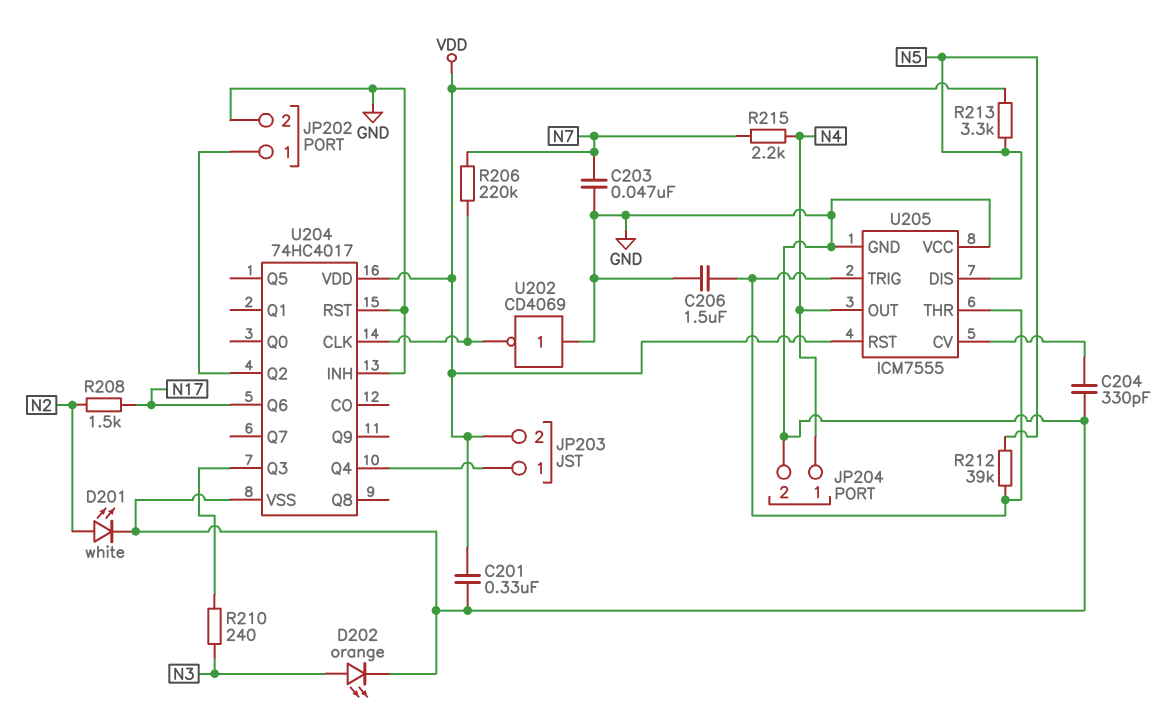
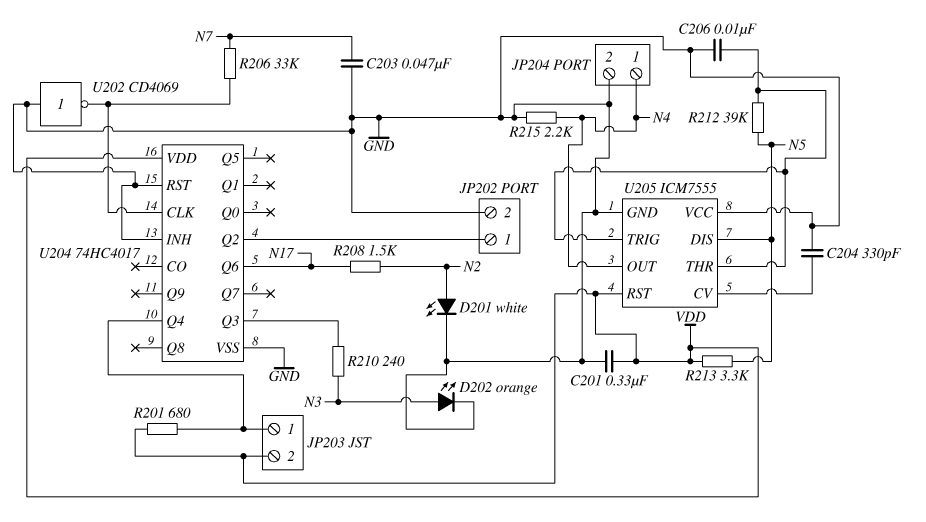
C206: 1.5uF (GND, U205/THR) -> 10nF (GND, U205/THR)
R201: none -> 680 (JP203/1, VDD)
R206: 220k (N7, U204/CLK) -> 33k (N7, U204/CLK)
R215: 2.2k (N4, N7) -> 2.2k (GND, N4)

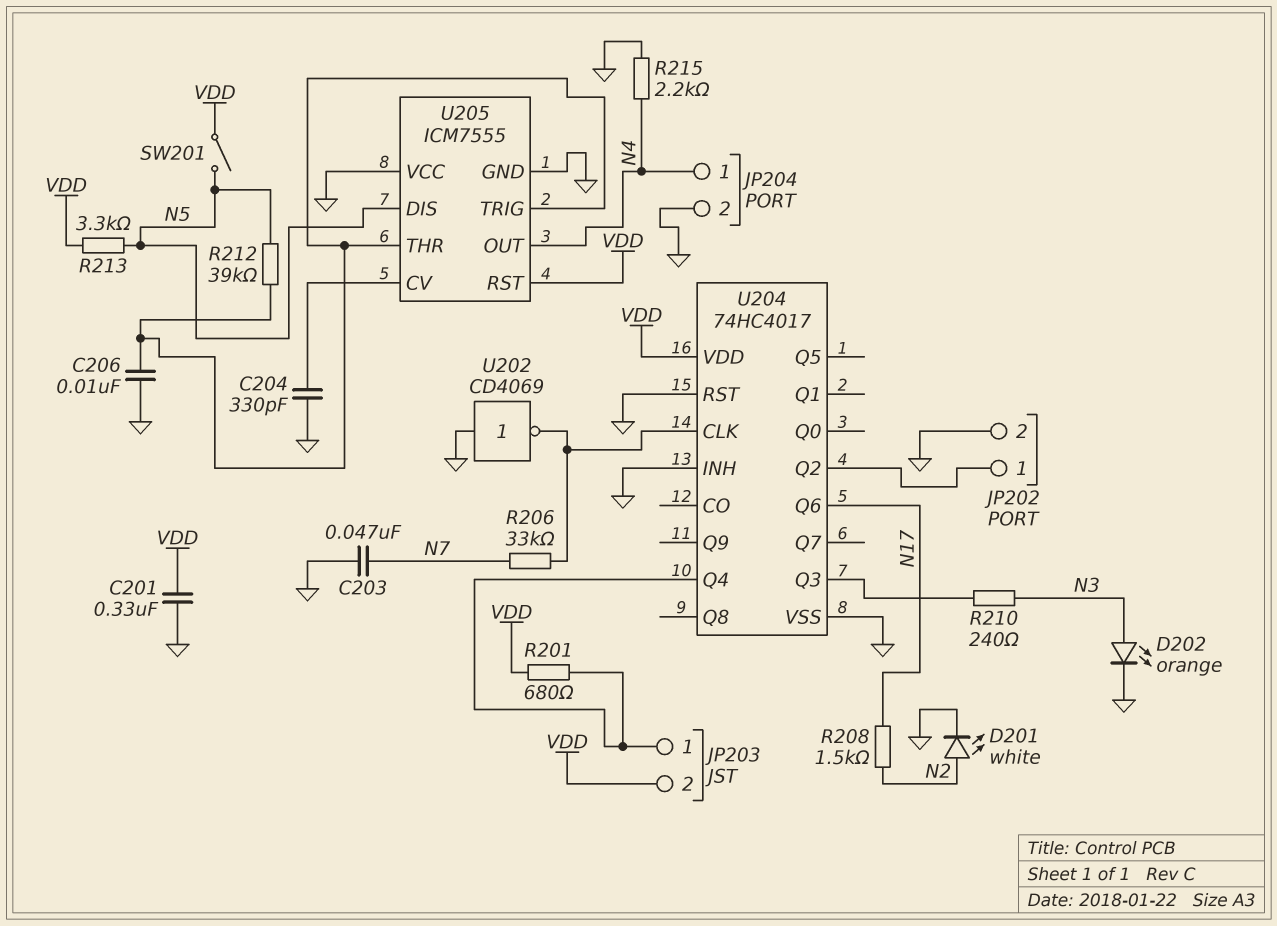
SW201: none -> switch (N5, VDD)

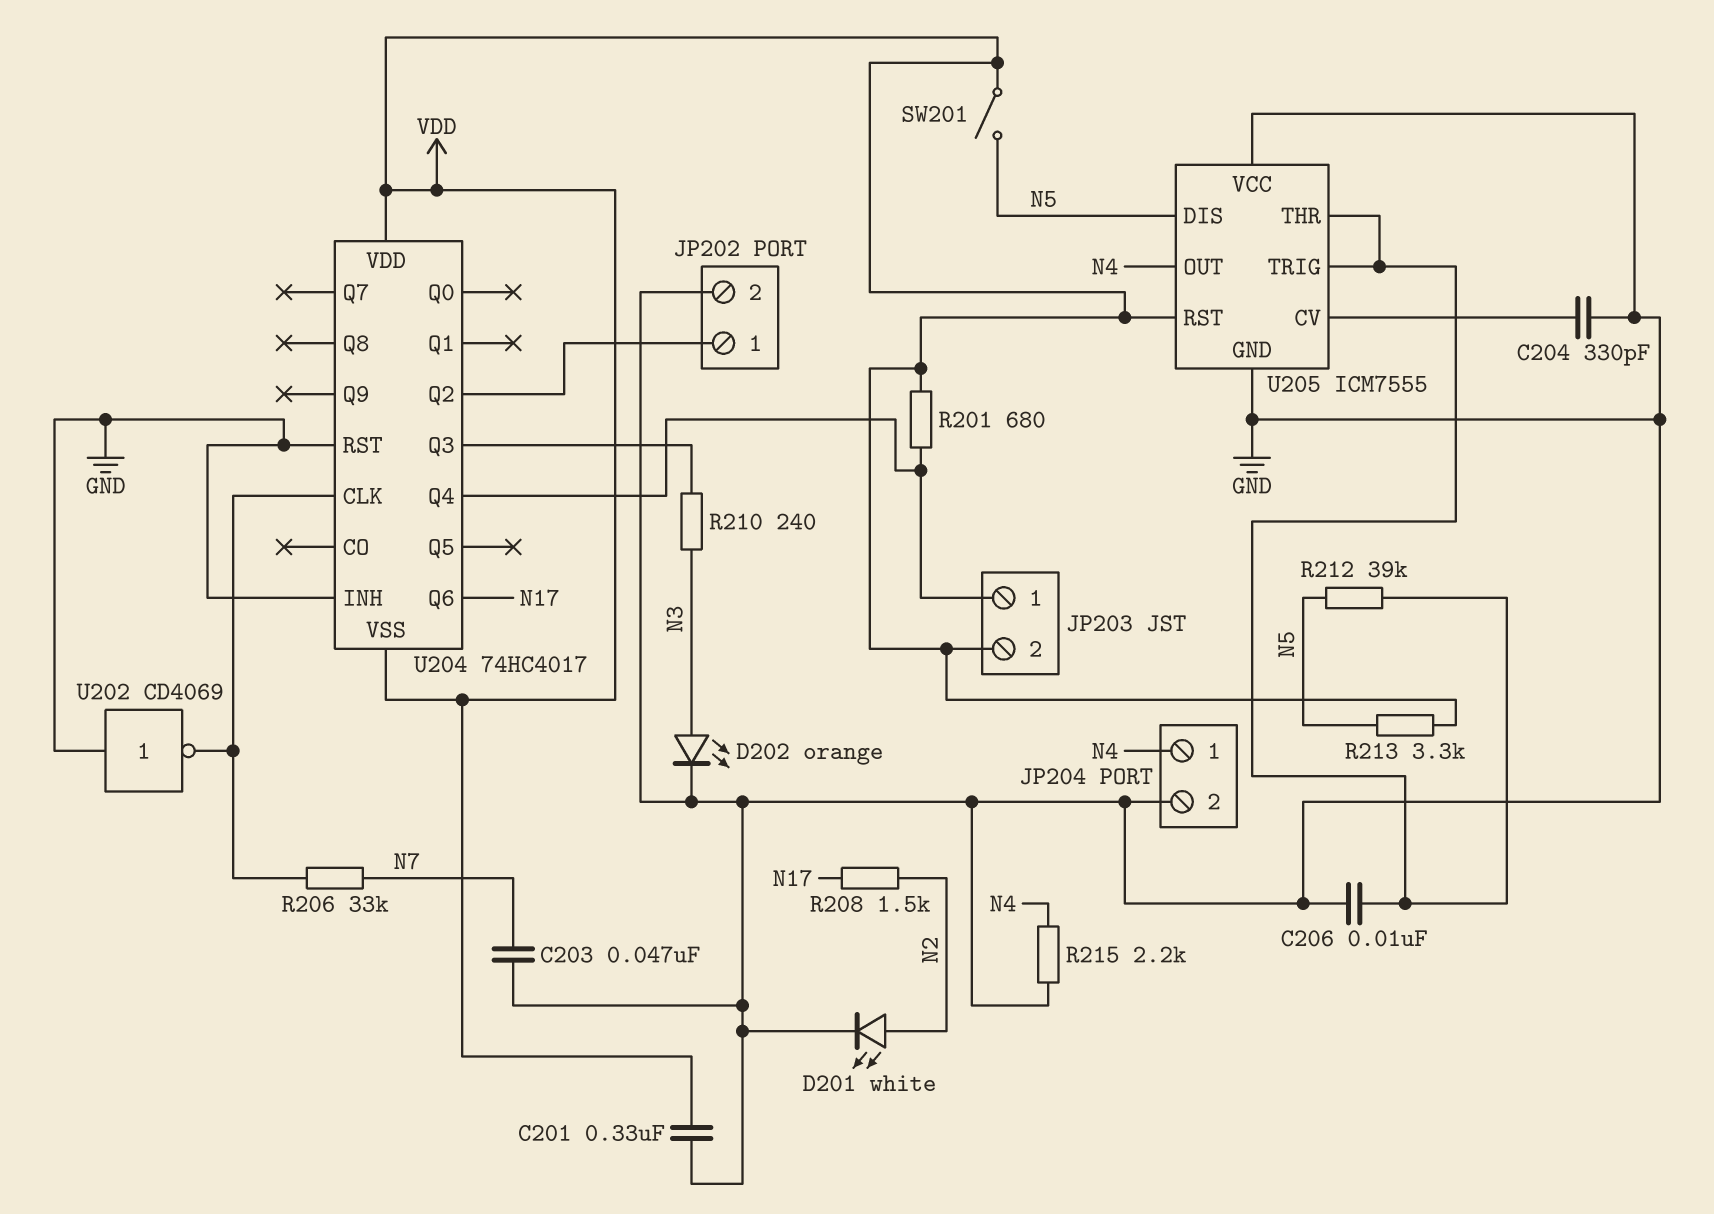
U204 pin VSS: GND -> VDD

